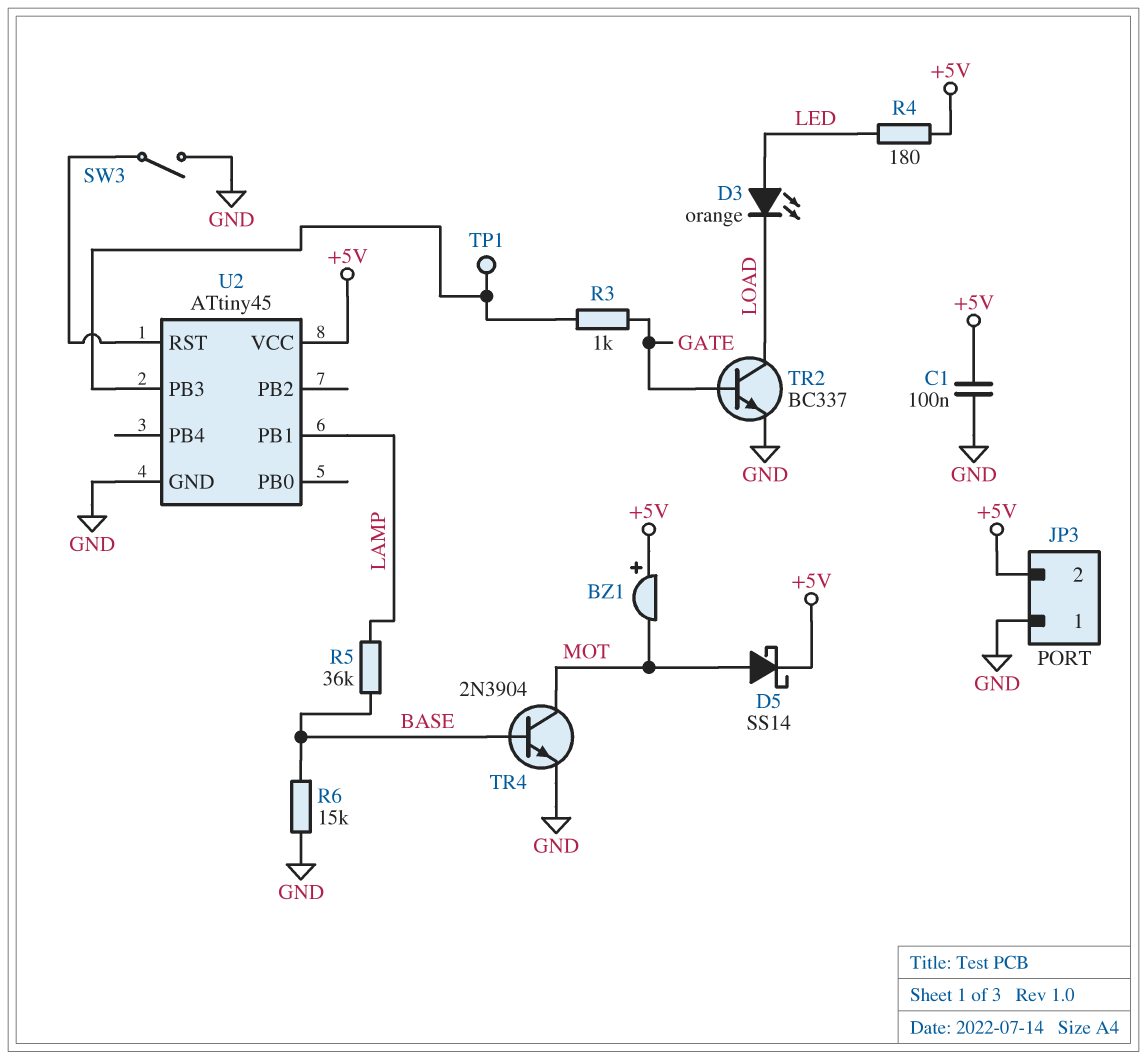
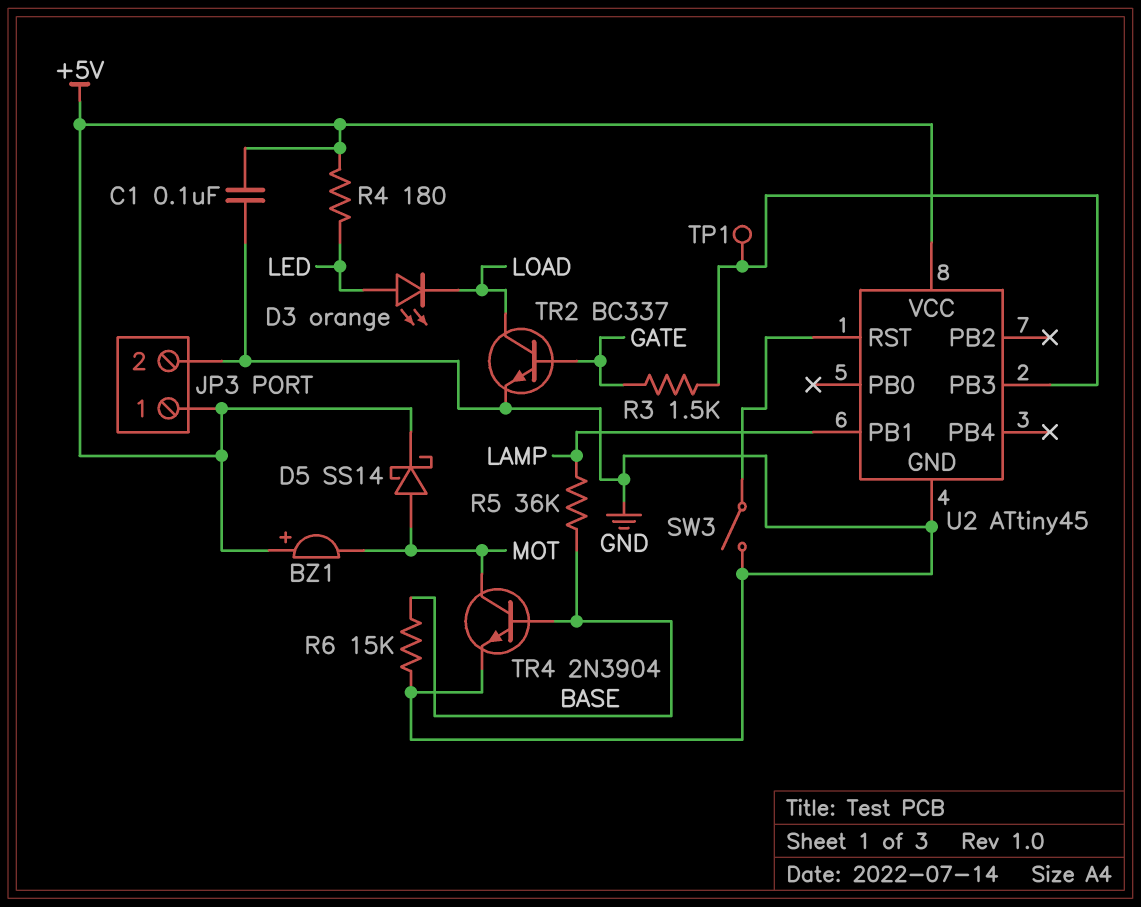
JP3 pin 1: GND -> +5V
JP3 pin 2: +5V -> GND
R3: 1k (GATE, U2/PB3) -> 1.5k (GATE, U2/PB3)

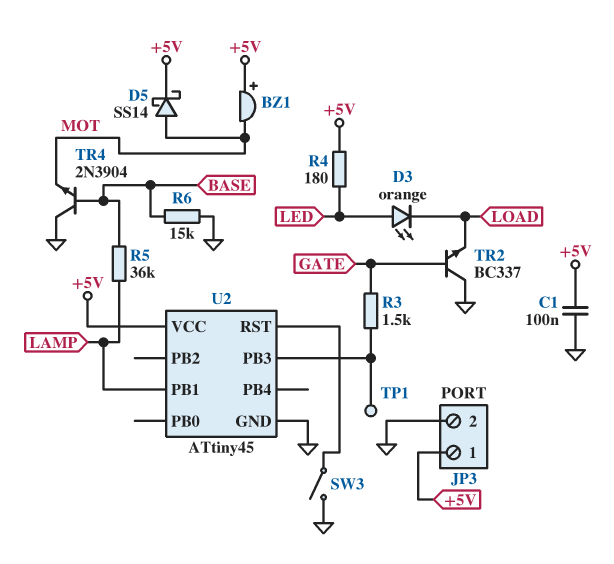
TR2: NPN BC337 (B GATE, C LOAD, E GND) -> NPN BC337 (B GATE, C GND, E LOAD)
TR4: NPN 2N3904 (B BASE, C MOT, E GND) -> NPN 2N3904 (B BASE, C GND, E MOT)

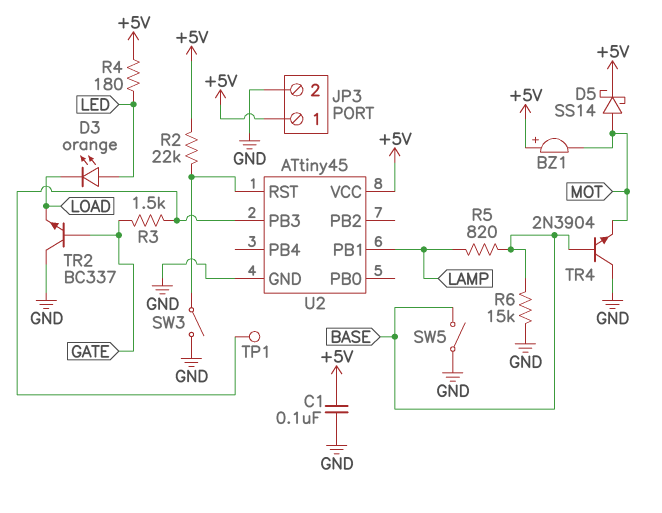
R2: none -> 22k (+5V, U2/RST)
R5: 36k (BASE, LAMP) -> 820 (BASE, LAMP)
SW5: none -> switch (BASE, GND)

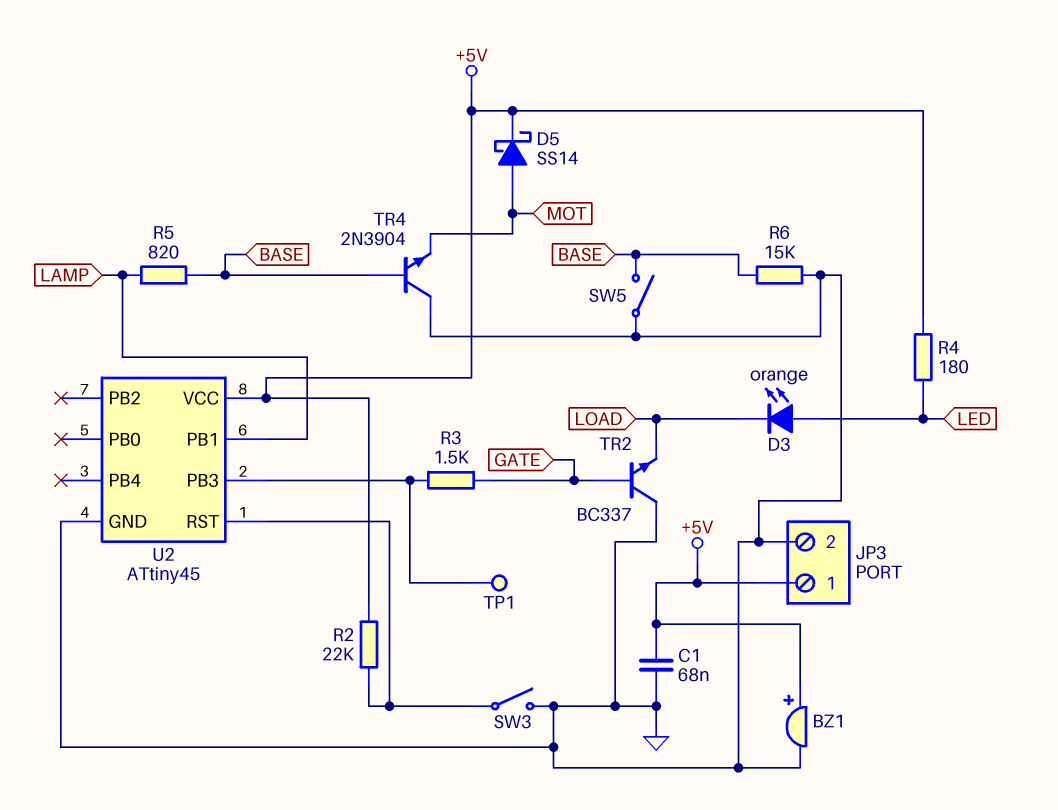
BZ1: buzzer (plus +5V, minus MOT) -> buzzer (plus +5V, minus GND)
C1: 100nF (+5V, GND) -> 68nF (+5V, GND)

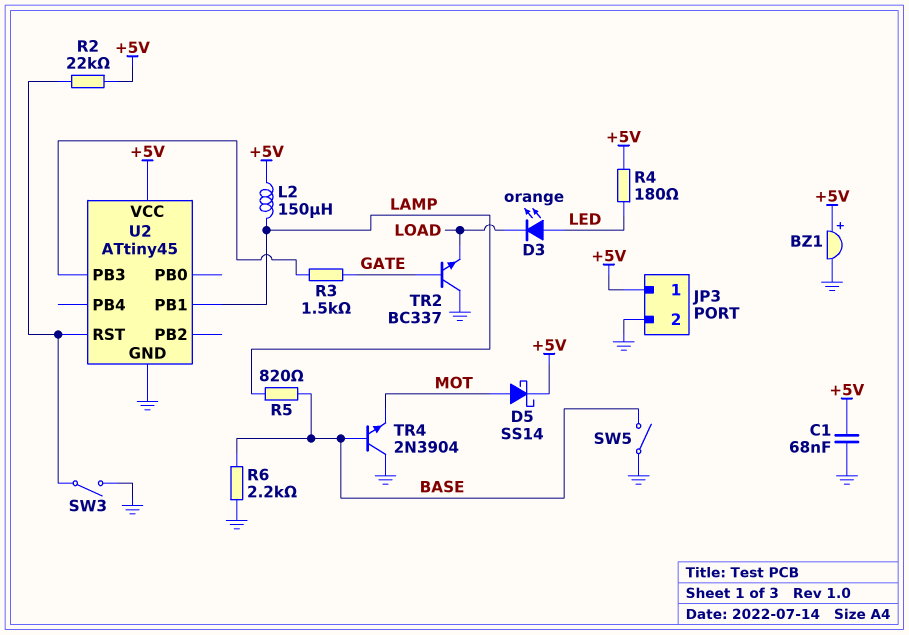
L2: none -> 150uH (+5V, LAMP)
R6: 15k (BASE, GND) -> 2.2k (BASE, GND)
TP1: test point (U2/PB3) -> none

